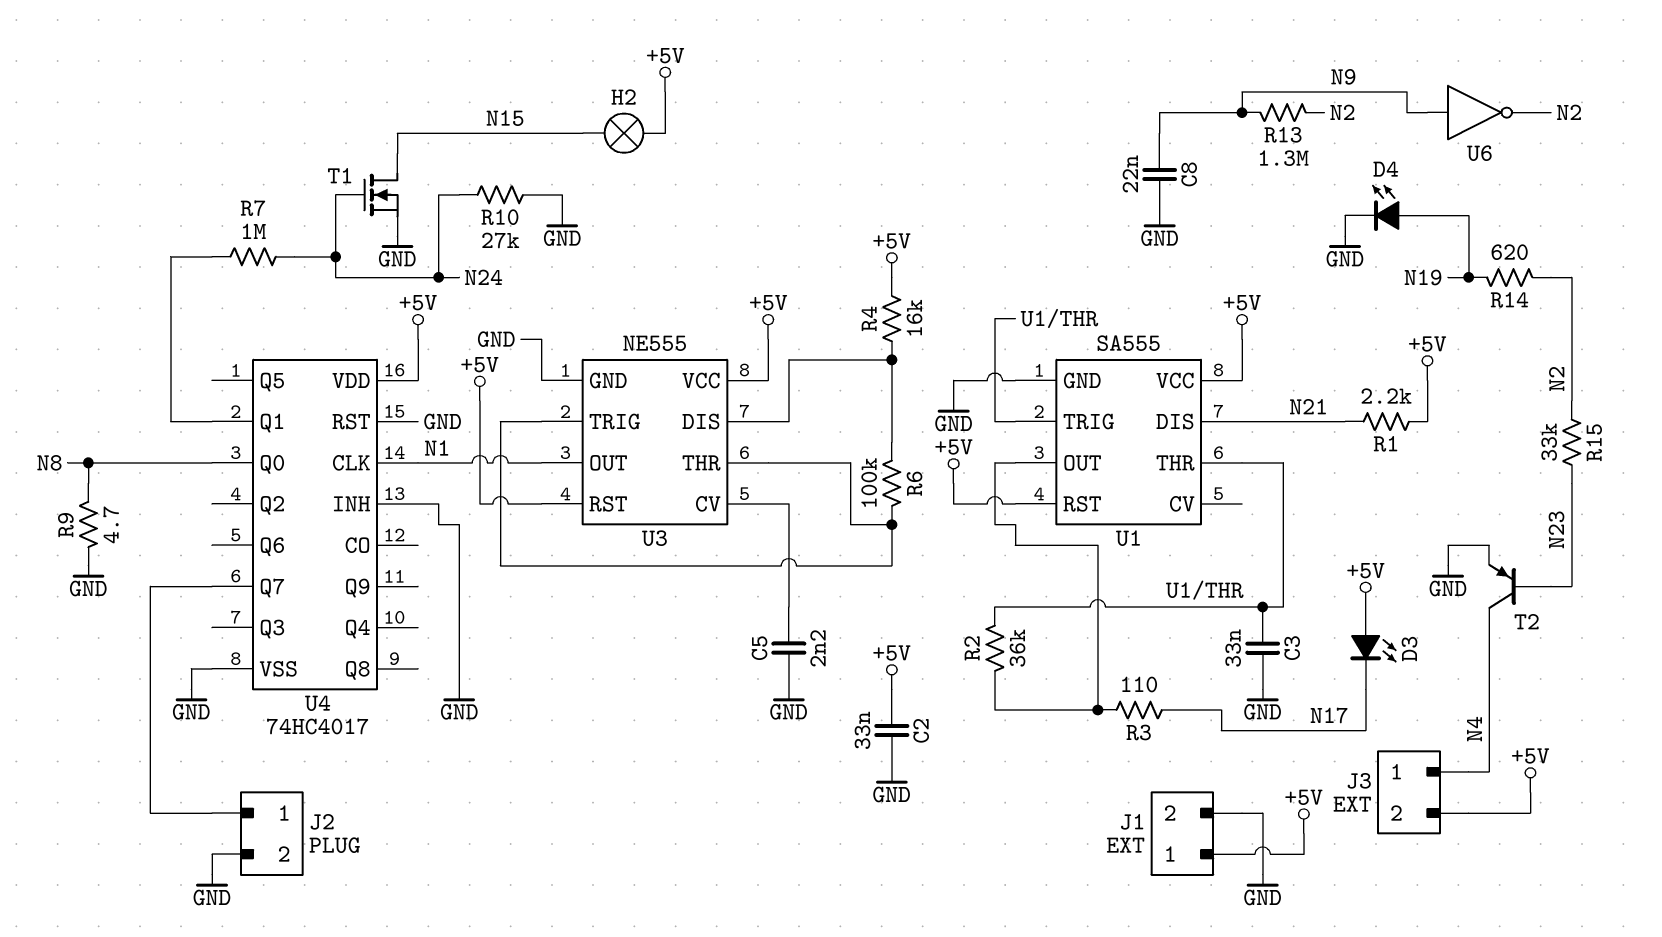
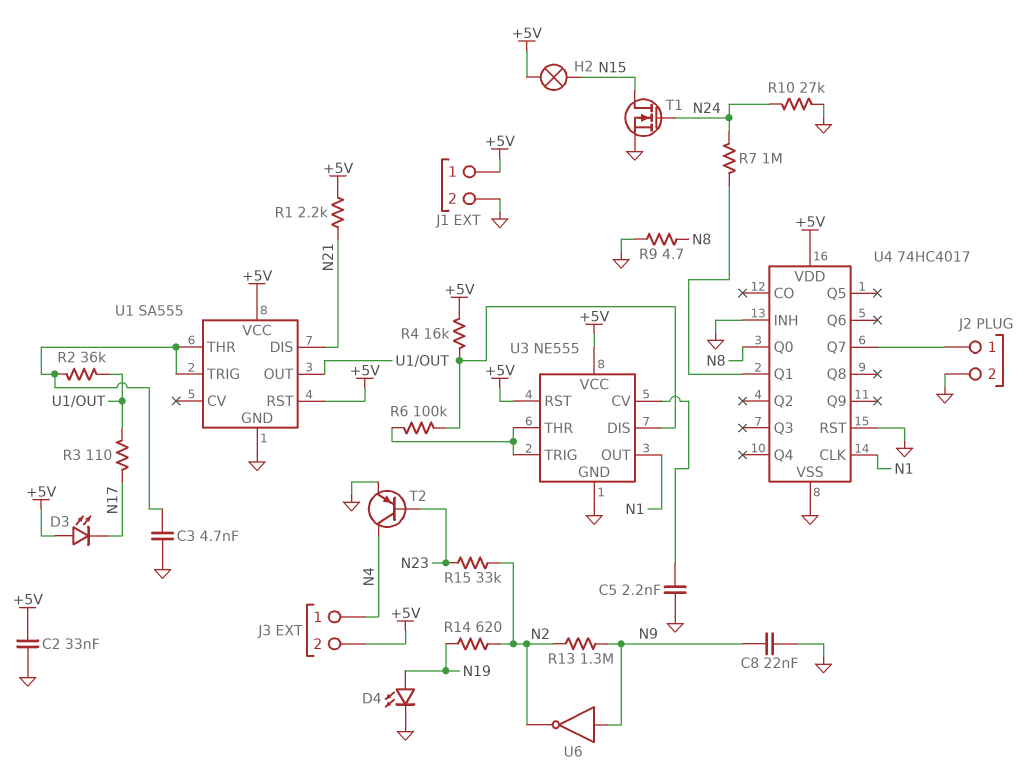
C3: 33nF (GND, U1/THR) -> 4.7nF (GND, U1/THR)

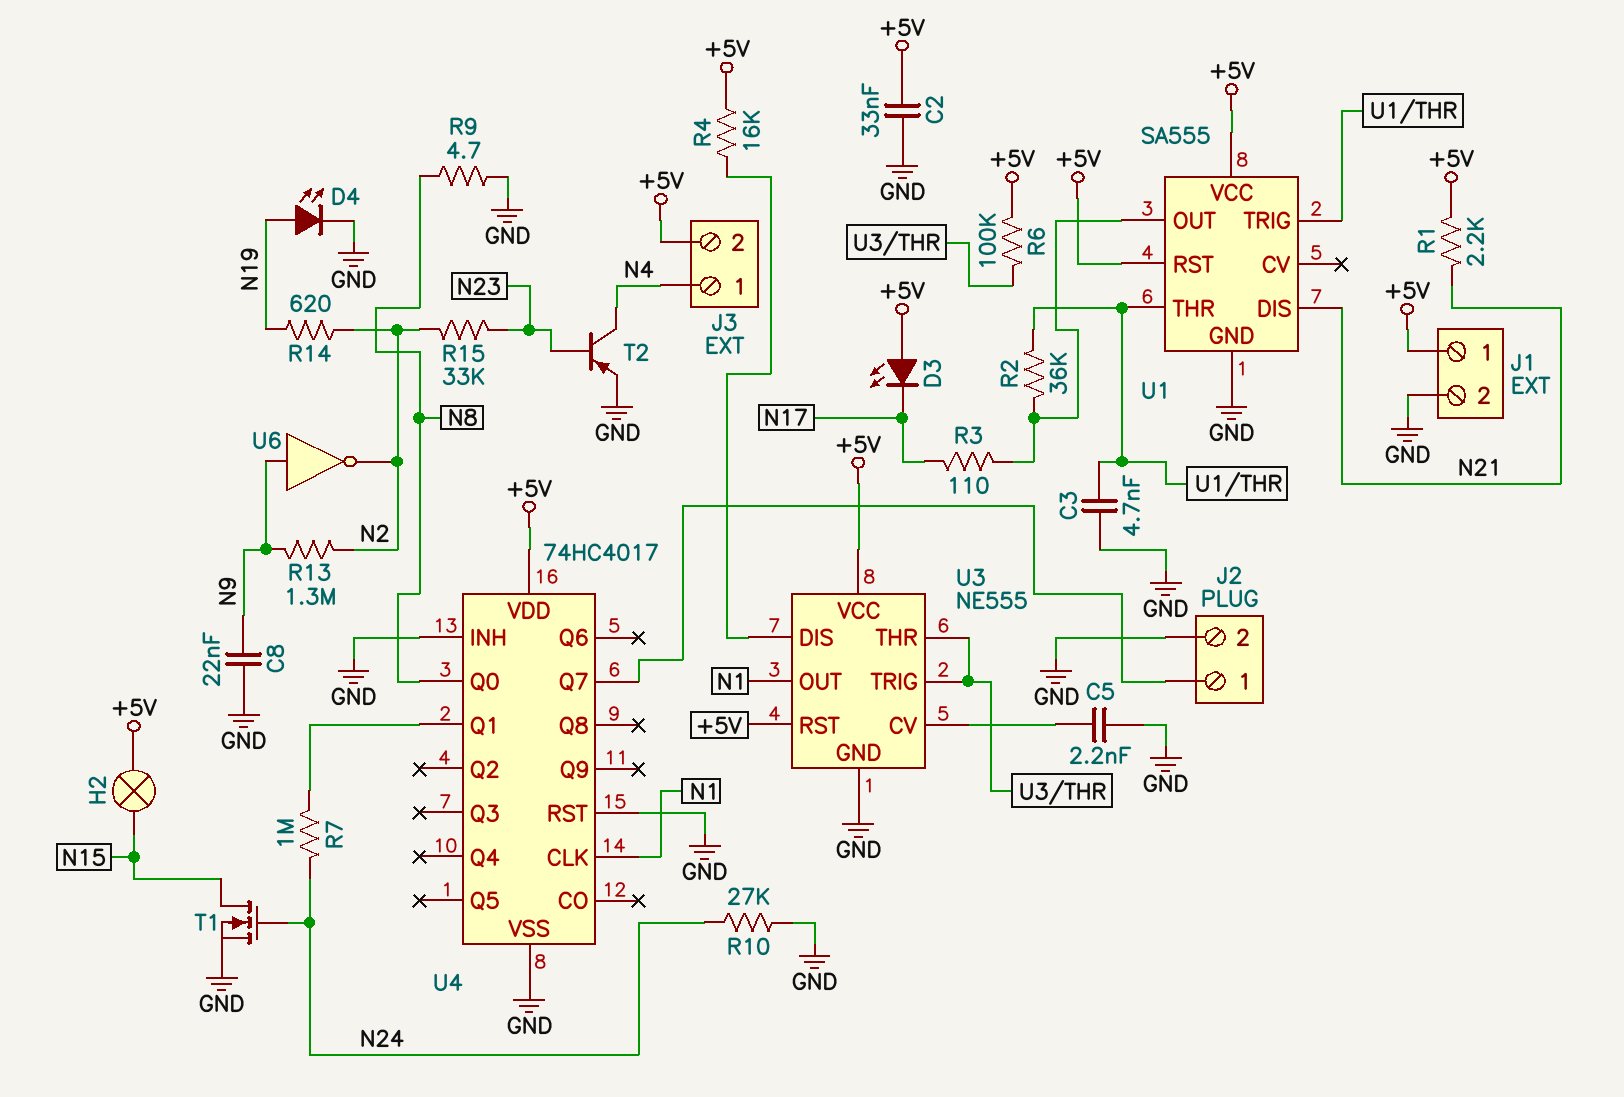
R6: 100k (U3/DIS, U3/THR) -> 100k (+5V, U3/THR)

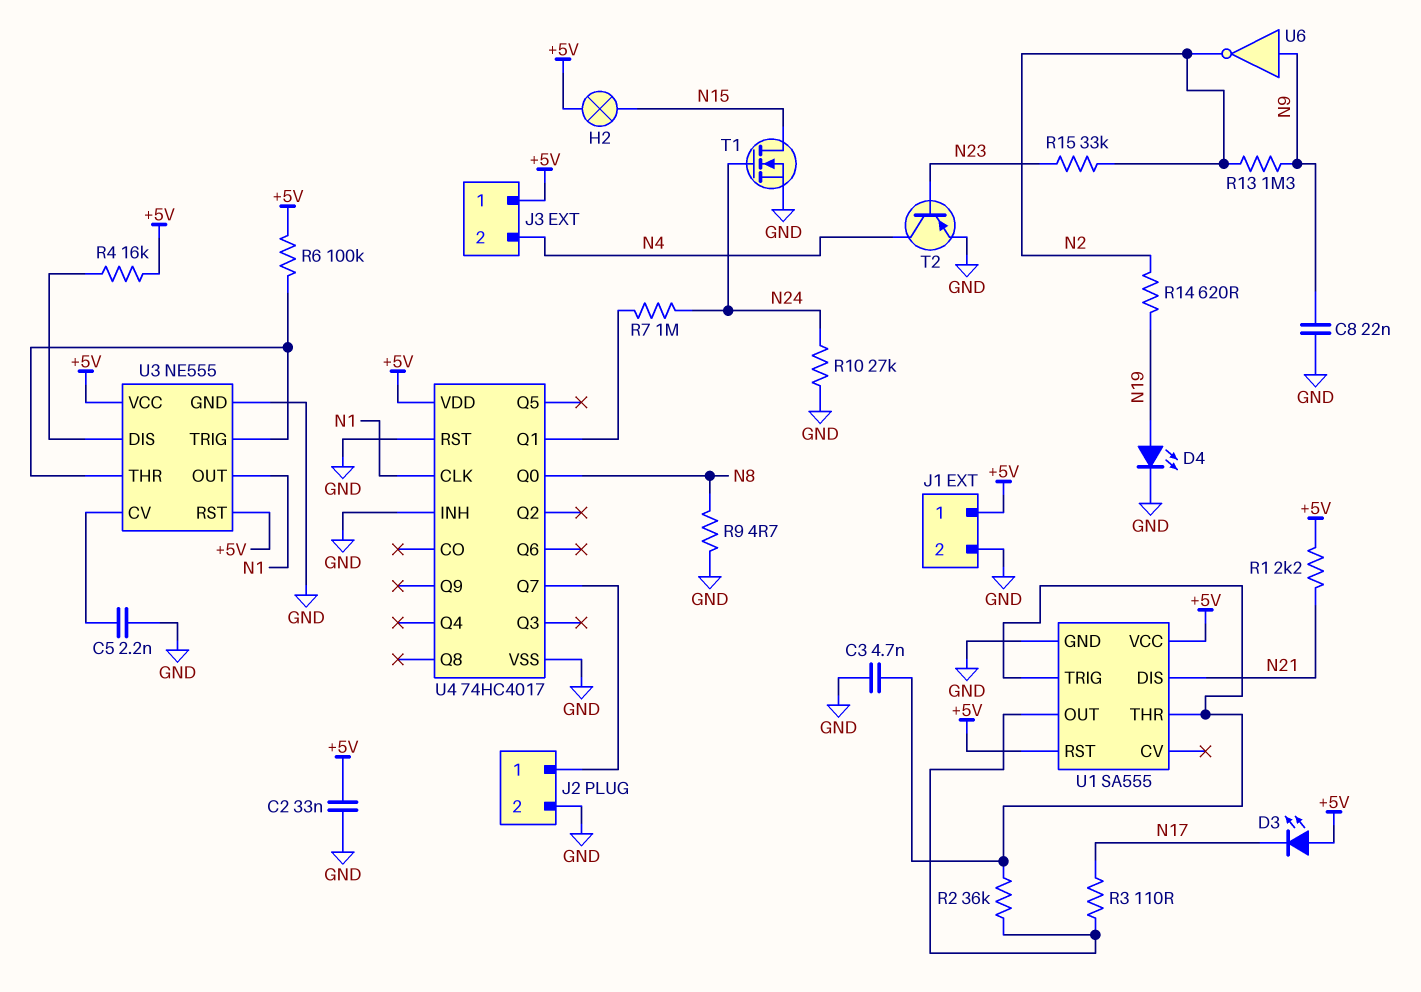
J3 pin 1: N4 -> +5V
J3 pin 2: +5V -> N4

